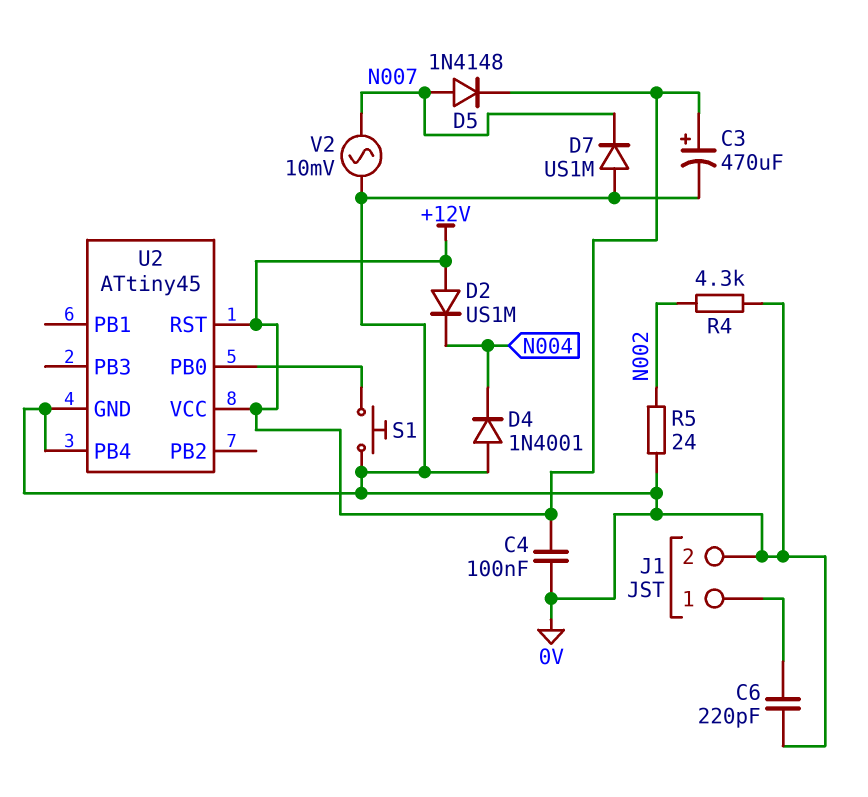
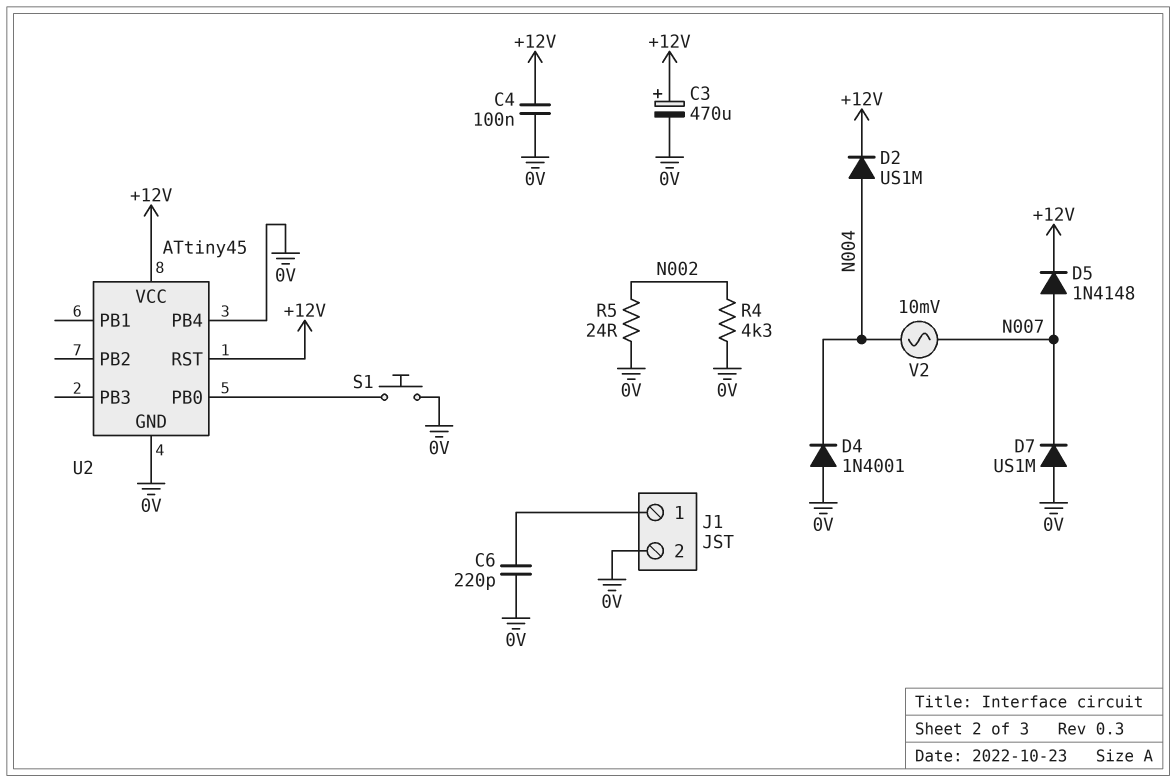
D2: diode US1M (A +12V, K N004) -> diode US1M (A N004, K +12V)
V2: AC 10mV (0V, N007) -> AC 10mV (N004, N007)

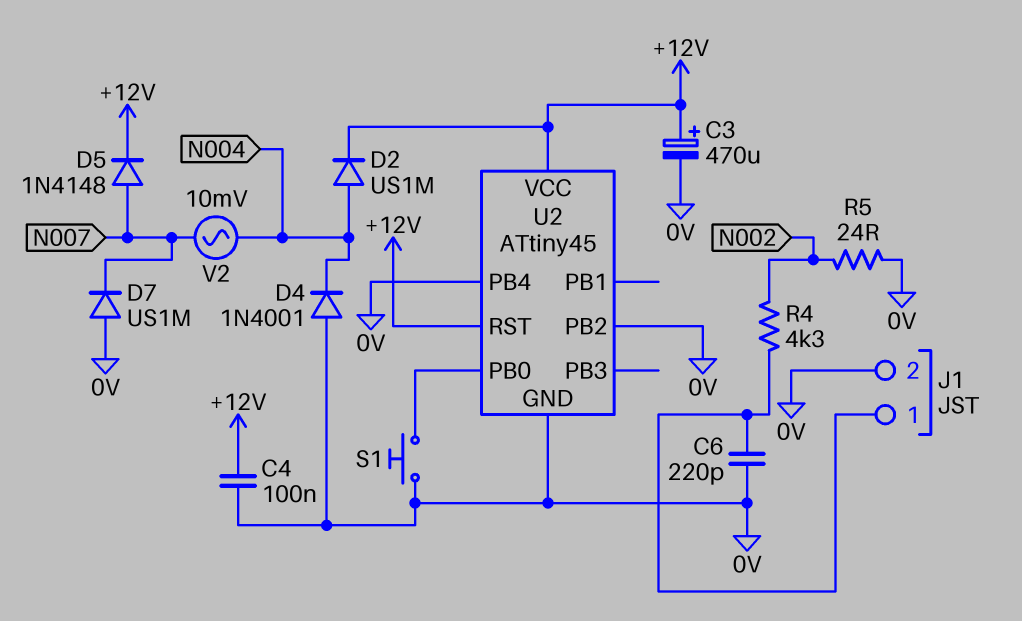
R4: 4.3k (0V, N002) -> 4.3k (J1/1, N002)
U2 pin PB2: none -> 0V

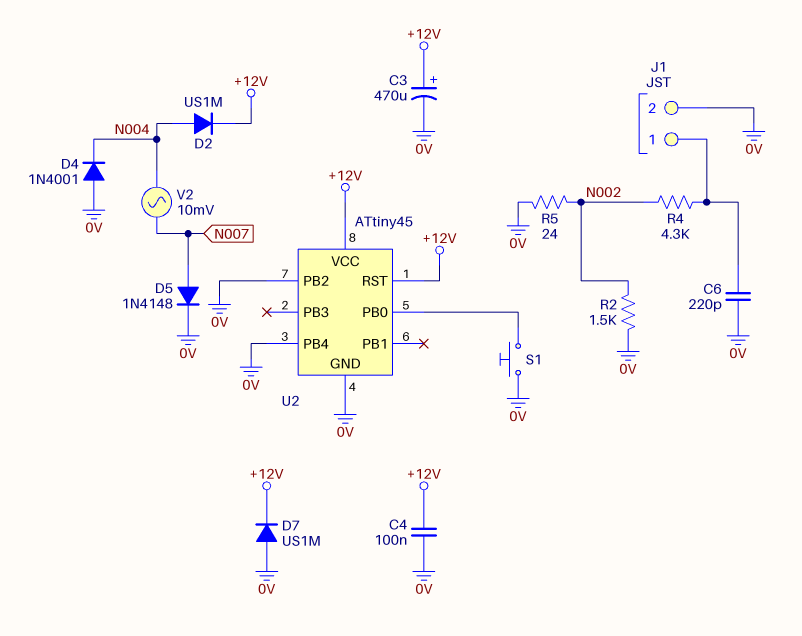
D5: diode 1N4148 (A N007, K +12V) -> diode 1N4148 (A N007, K 0V)
D7: diode US1M (A 0V, K N007) -> diode US1M (A 0V, K +12V)
R2: none -> 1.5k (0V, N002)

